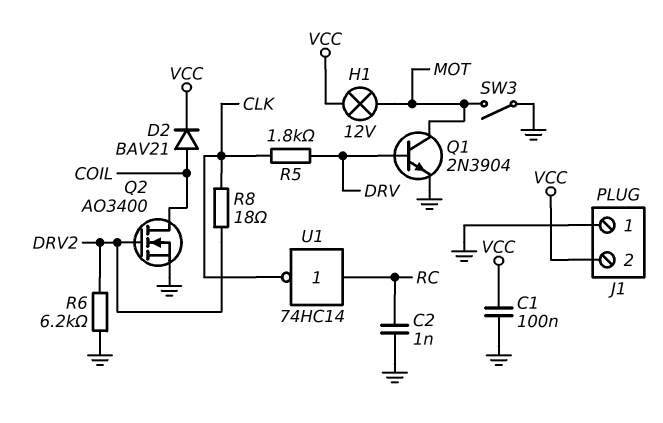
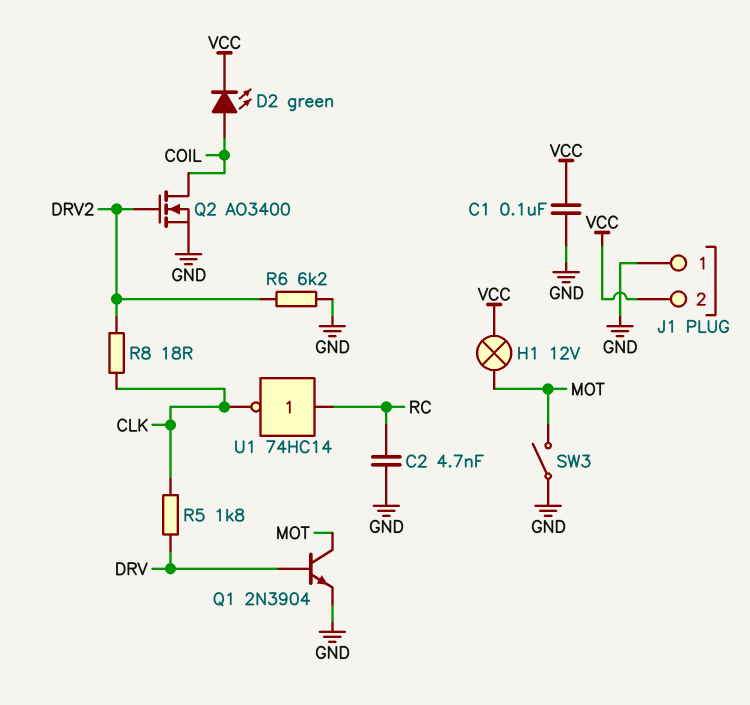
C2: 1nF (GND, RC) -> 4.7nF (GND, RC)
D2: diode BAV21 (A COIL, K VCC) -> LED green (A COIL, K VCC)

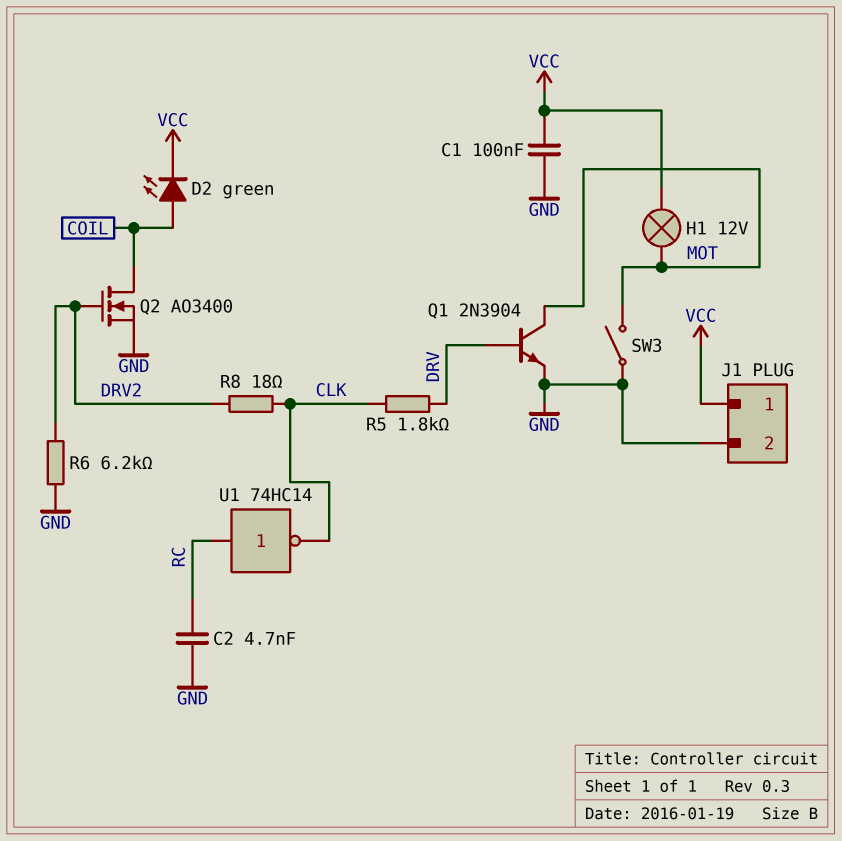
J1 pin 1: GND -> VCC
J1 pin 2: VCC -> GND

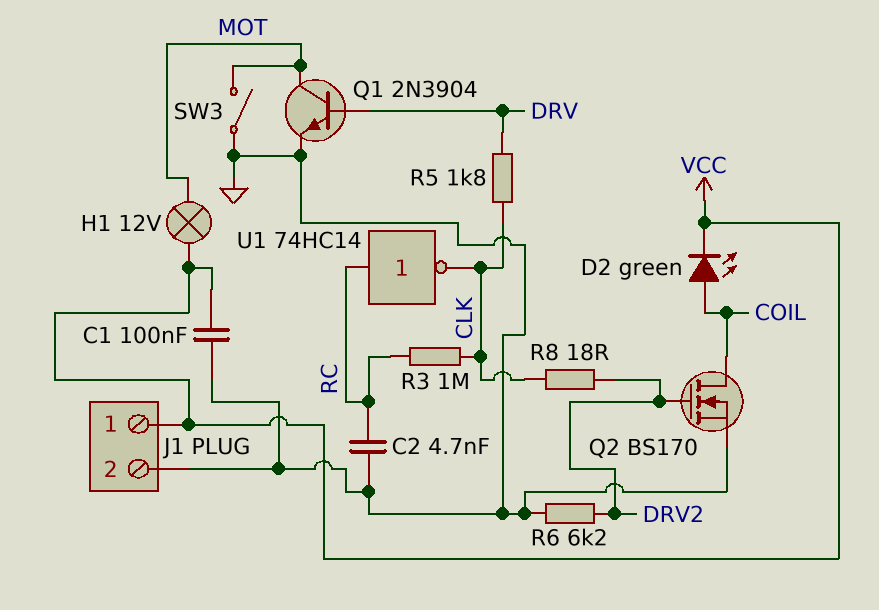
Q2: NMOS AO3400 (G DRV2, D COIL, S GND) -> NMOS BS170 (G DRV2, D COIL, S GND)
R3: none -> 1M (CLK, RC)

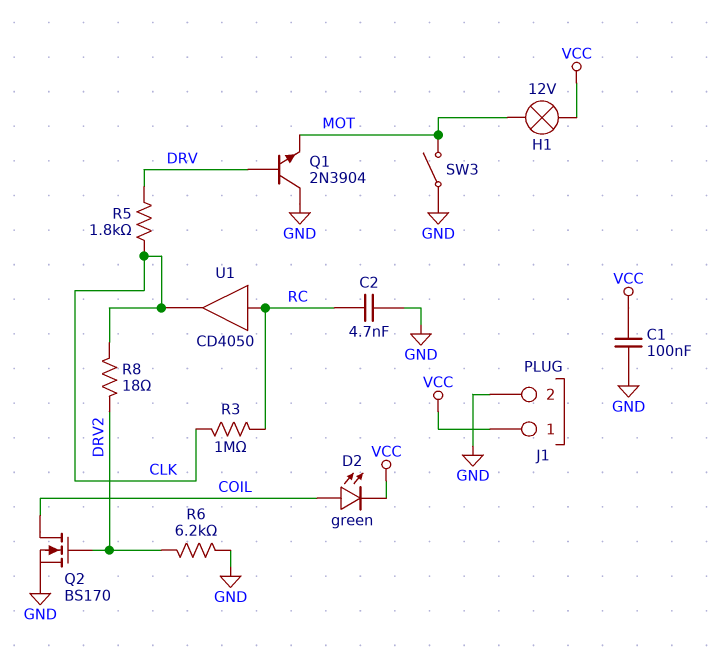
Q1: NPN 2N3904 (B DRV, C MOT, E GND) -> NPN 2N3904 (B DRV, C GND, E MOT)
U1: NOT 74HC14 (in RC, out CLK) -> buffer CD4050 (in RC, out CLK)

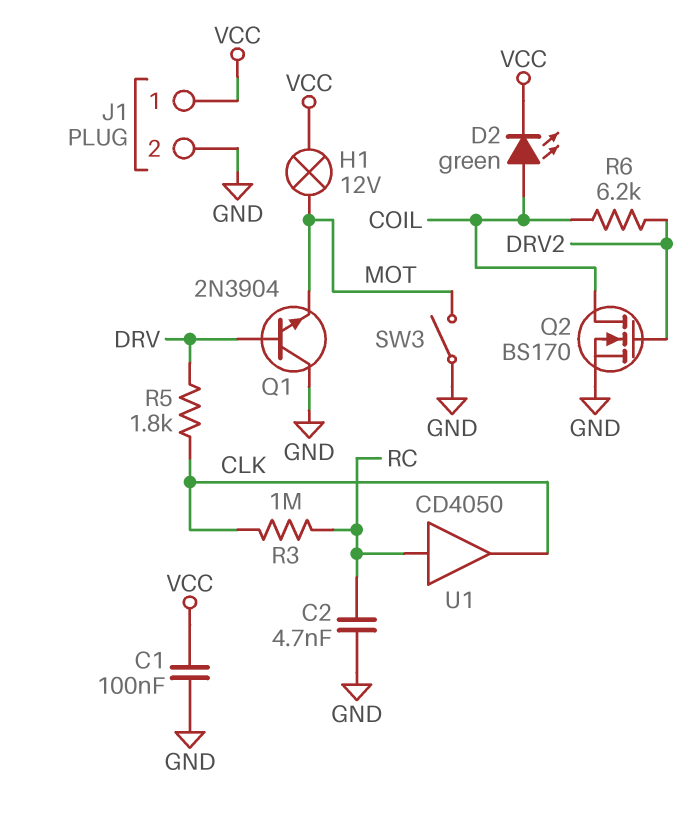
R6: 6.2k (DRV2, GND) -> 6.2k (COIL, DRV2)
R8: 18 (CLK, DRV2) -> none

